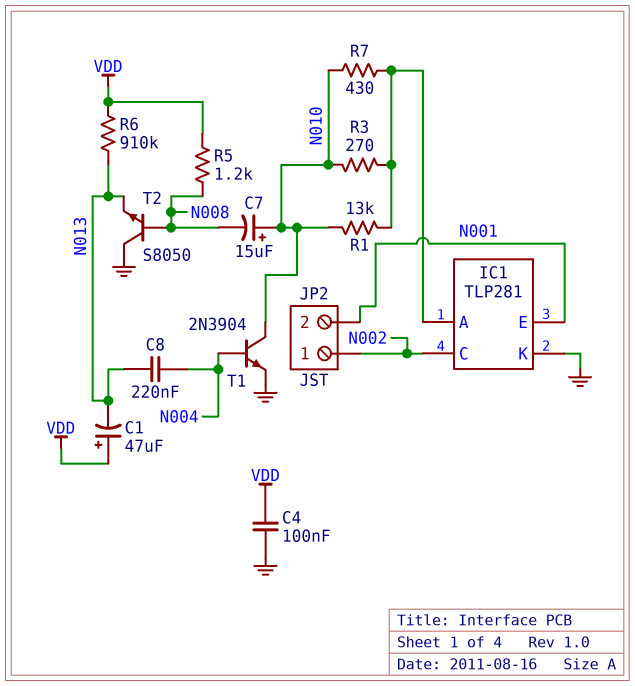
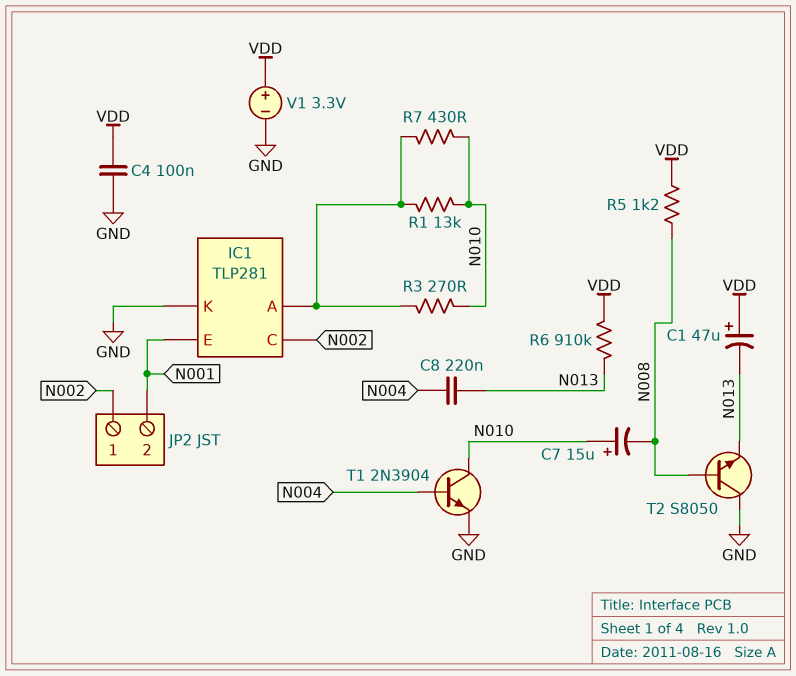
V1: none -> 3.3V (plus VDD, minus GND)

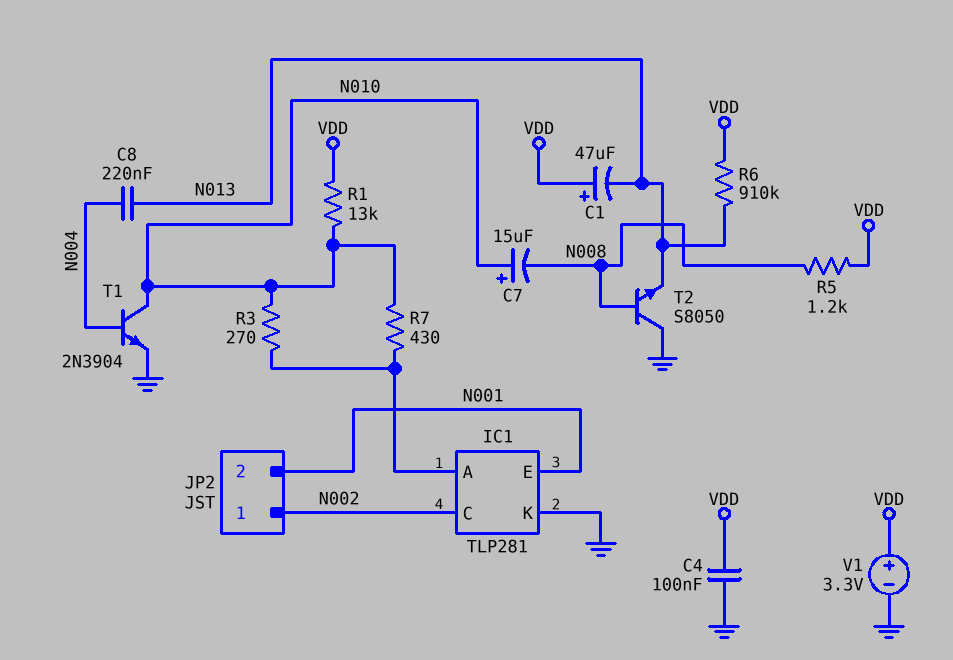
R1: 13k (IC1/A, N010) -> 13k (N010, VDD)

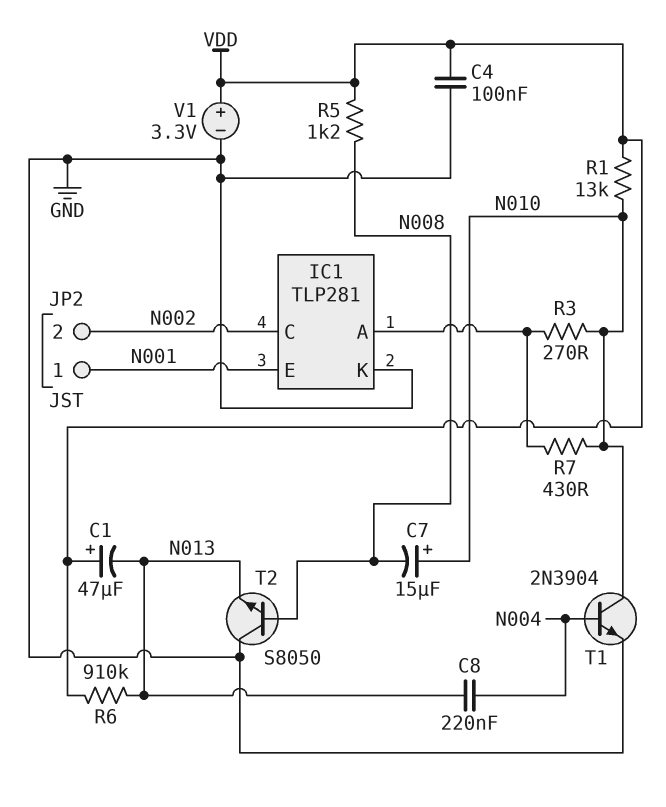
JP2 pin 1: N002 -> N001
JP2 pin 2: N001 -> N002

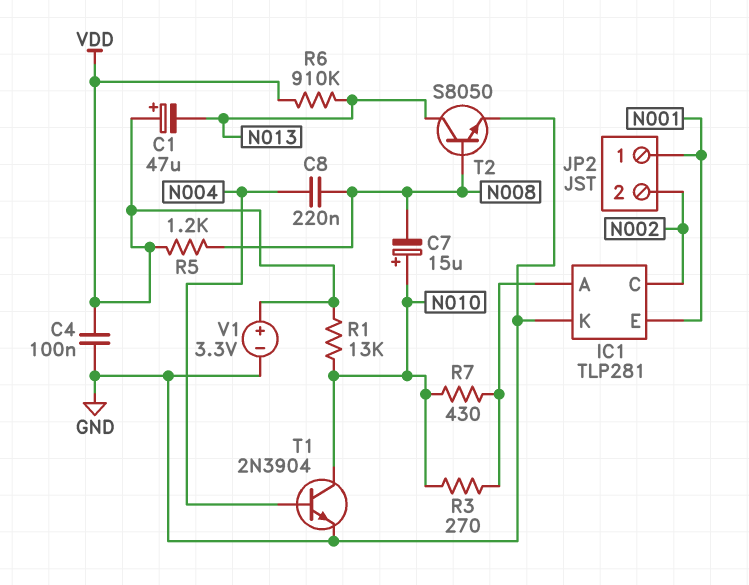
C8: 220nF (N004, N013) -> 220nF (N004, N008)
T2: NPN S8050 (B N008, C GND, E N013) -> NPN S8050 (B N008, C N013, E GND)

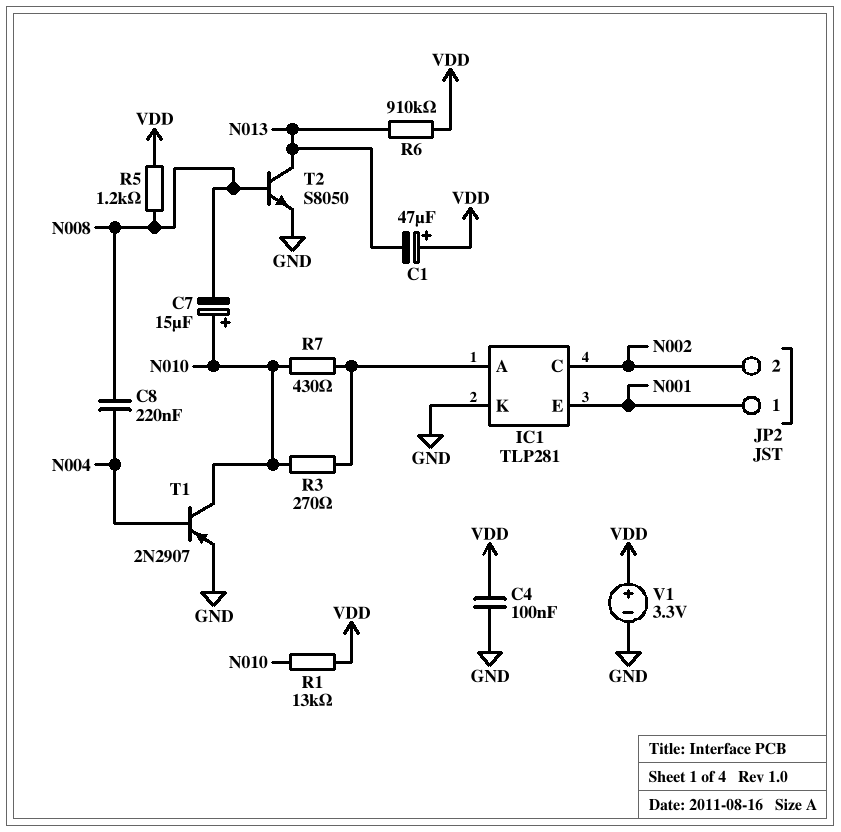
T1: NPN 2N3904 (B N004, C N010, E GND) -> PNP 2N2907 (B N004, C N010, E GND)

